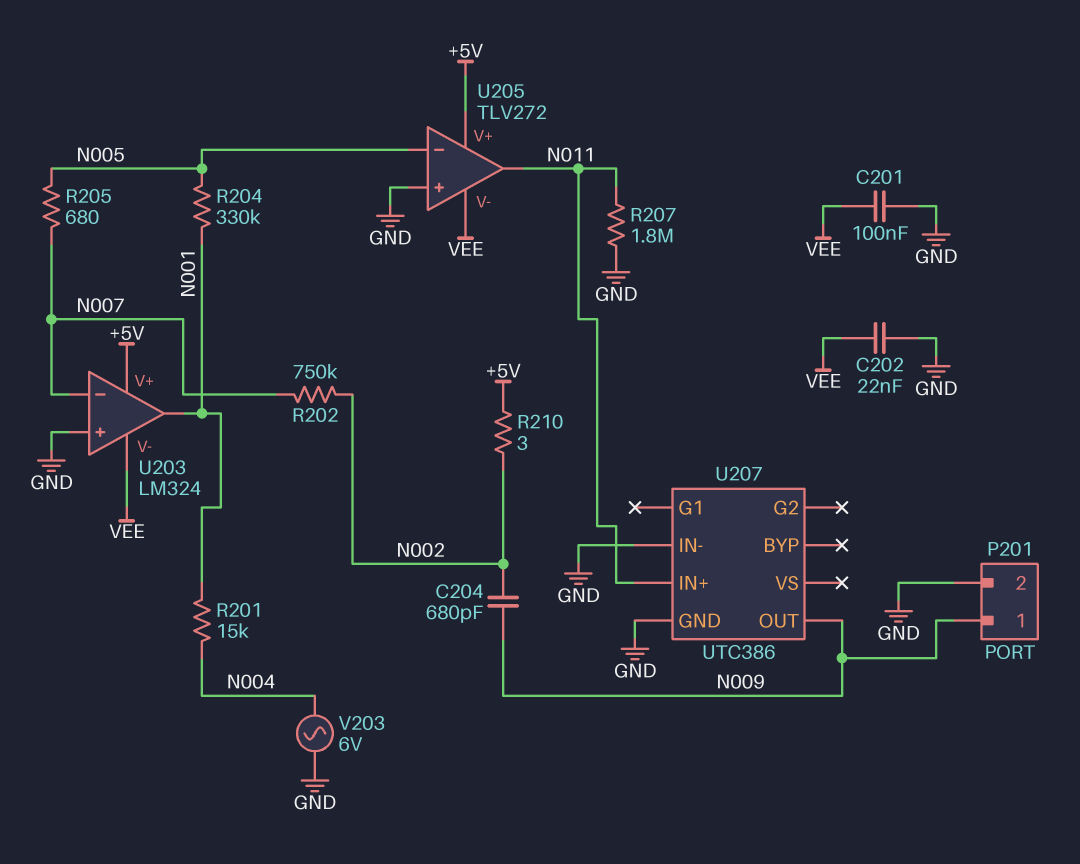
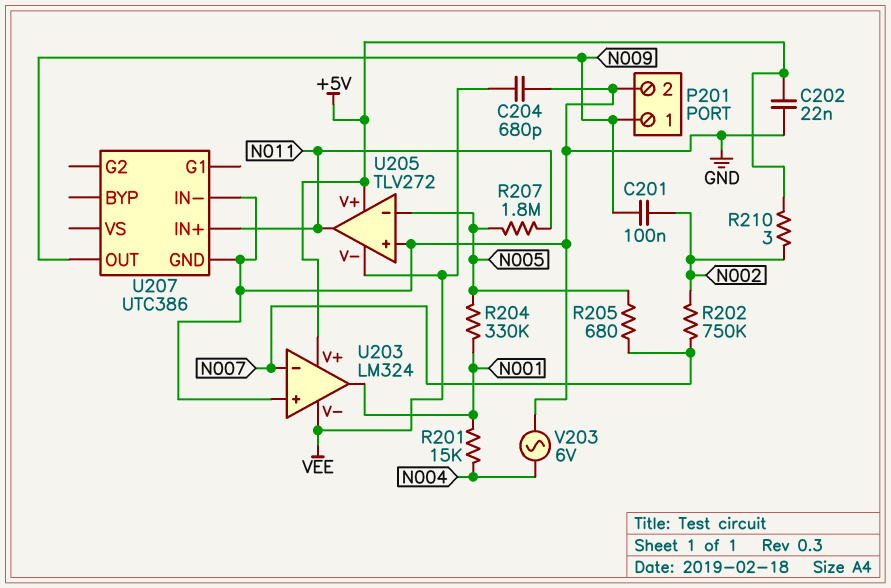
C201: 100nF (GND, VEE) -> 100nF (N002, N009)
C202: 22nF (GND, VEE) -> 22nF (+5V, GND)
C204: 680pF (N002, N009) -> 680pF (GND, VEE)
R207: 1.8M (GND, N011) -> 1.8M (N005, N011)

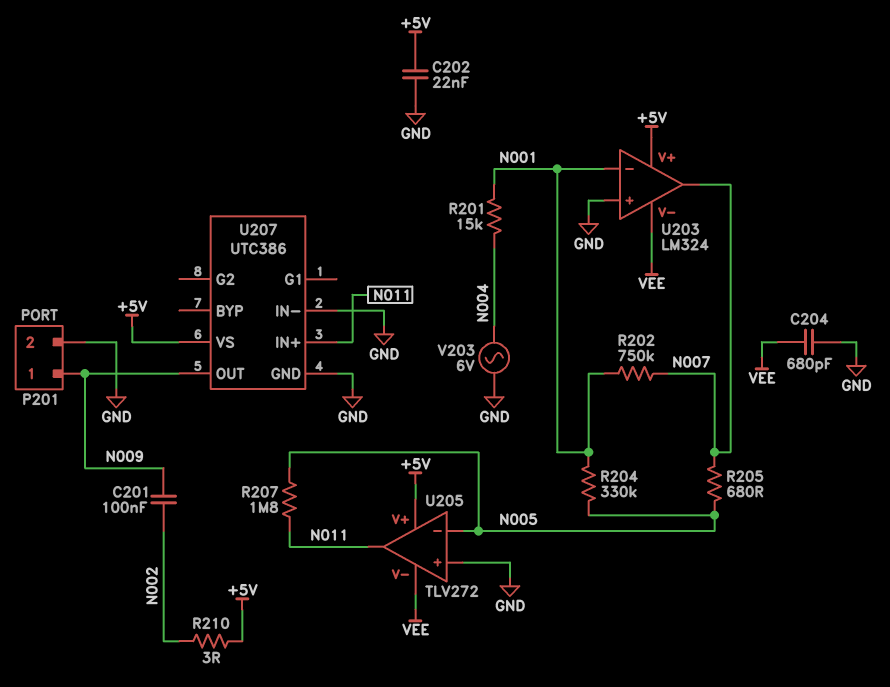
R202: 750k (N002, N007) -> 750k (N001, N007)
U203 pin in-: N007 -> N001
U203 pin out: N001 -> N007
U207 pin VS: none -> +5V

